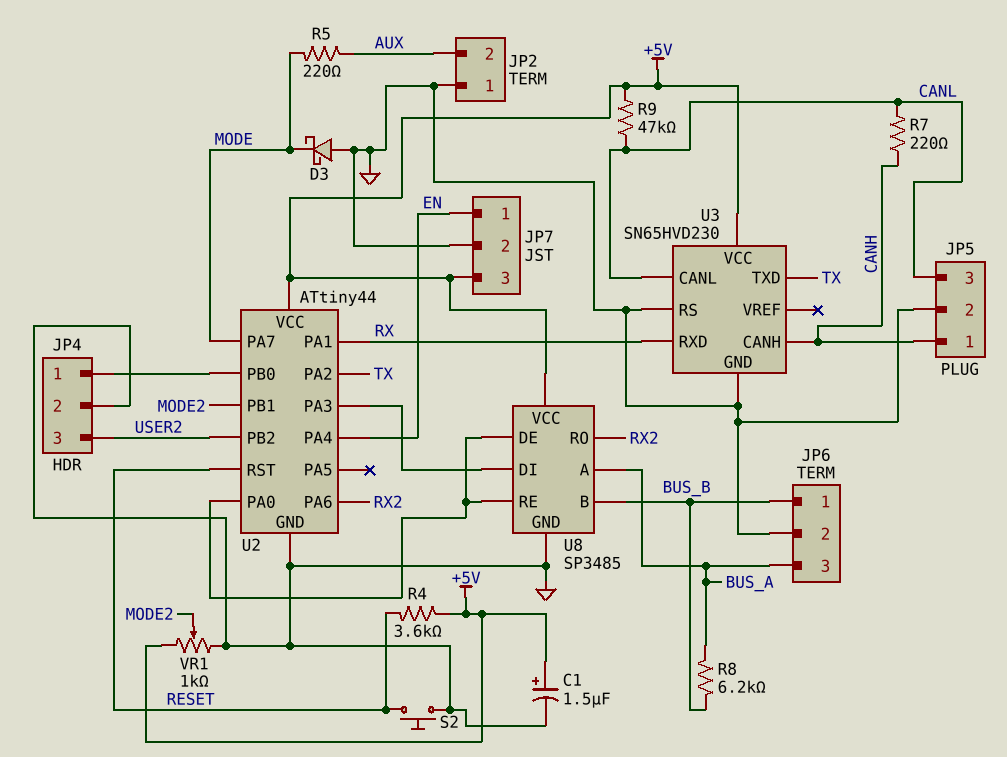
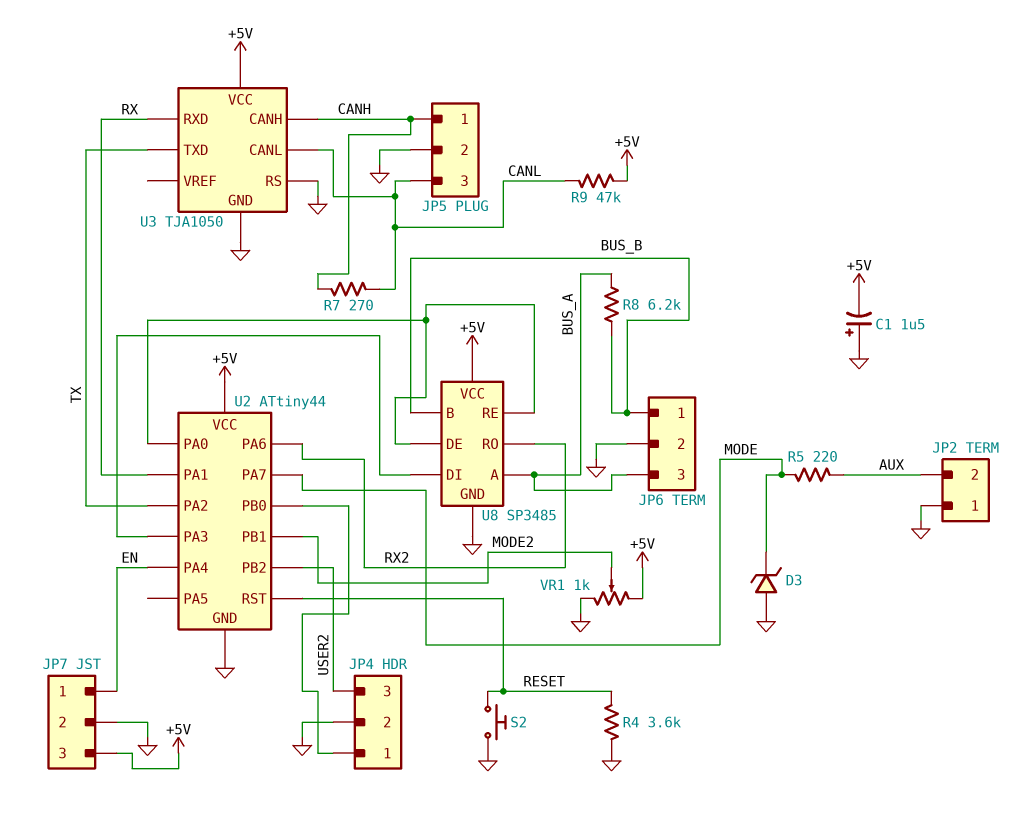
C1: 1.5uF (plus +5V, minus GND) -> 1.5uF (plus GND, minus +5V)
D3: schottky (A GND, K MODE) -> zener (A GND, K MODE)
R4: 3.6k (+5V, RESET) -> 3.6k (GND, RESET)
R7: 220 (CANH, CANL) -> 270 (CANH, CANL)
U3: SN65HVD230 -> TJA1050

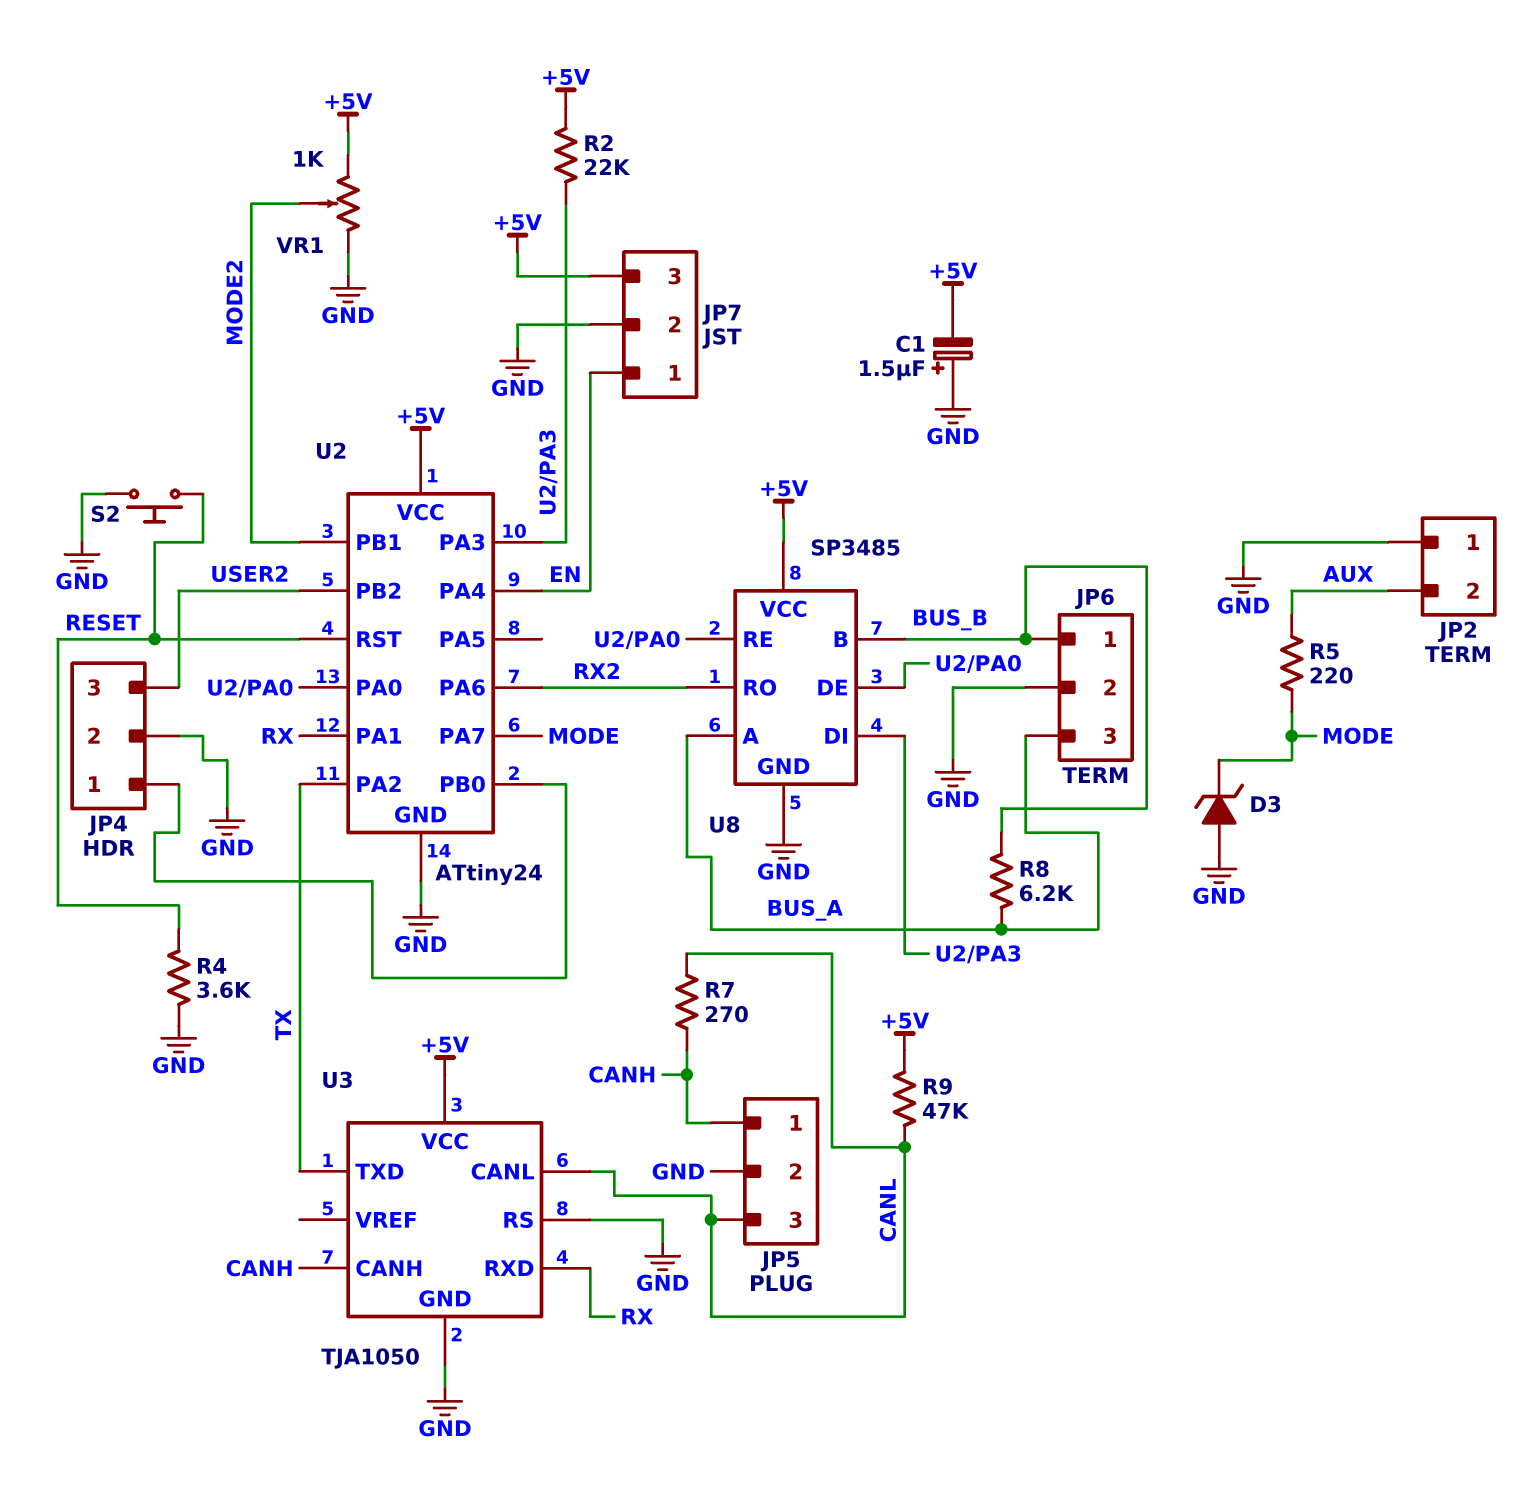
R2: none -> 22k (+5V, U2/PA3)
U2: ATtiny44 -> ATtiny24

